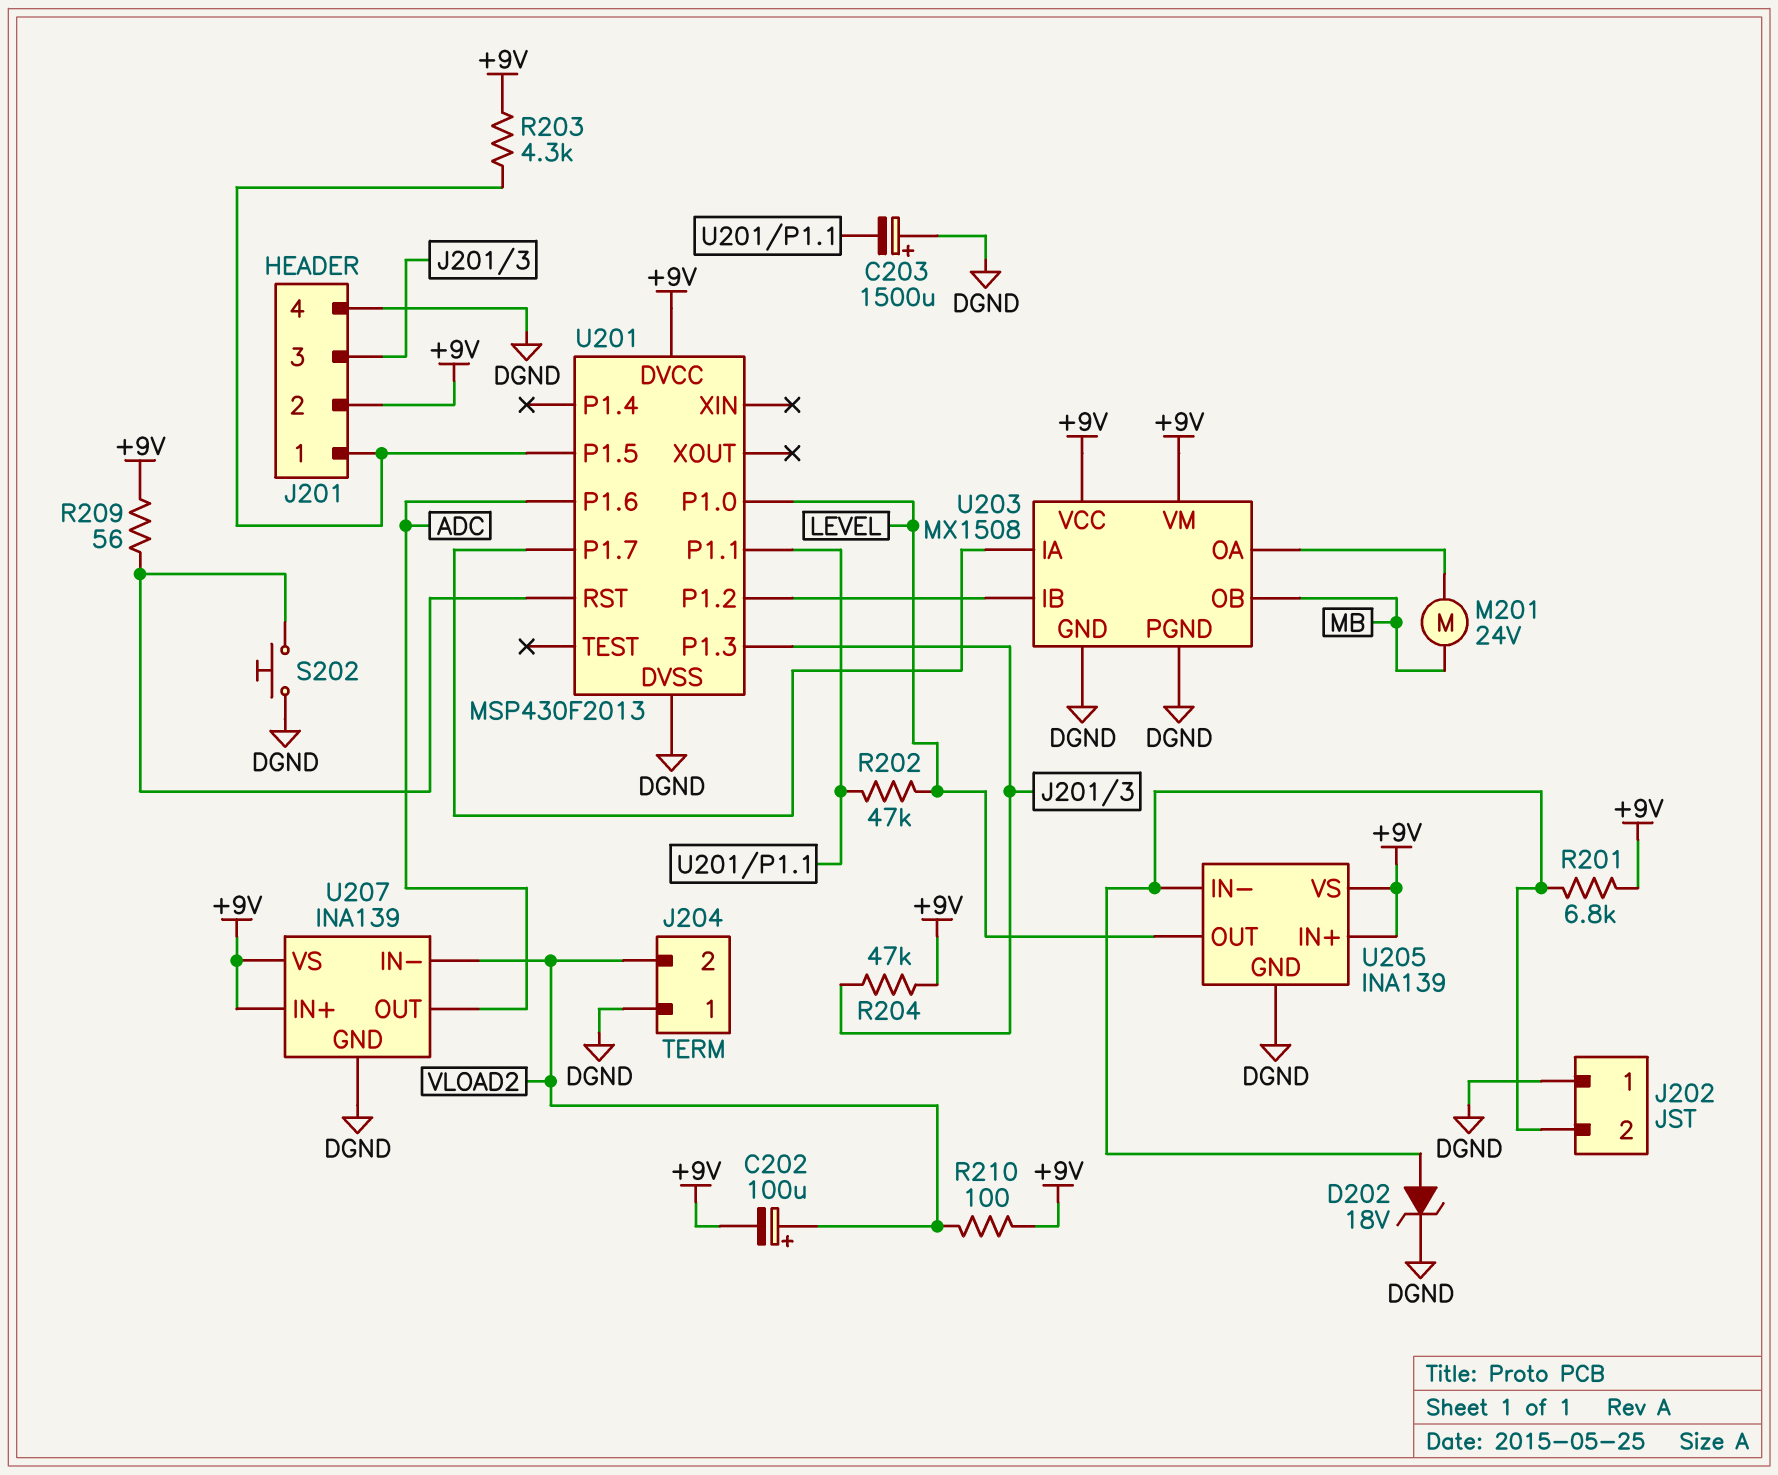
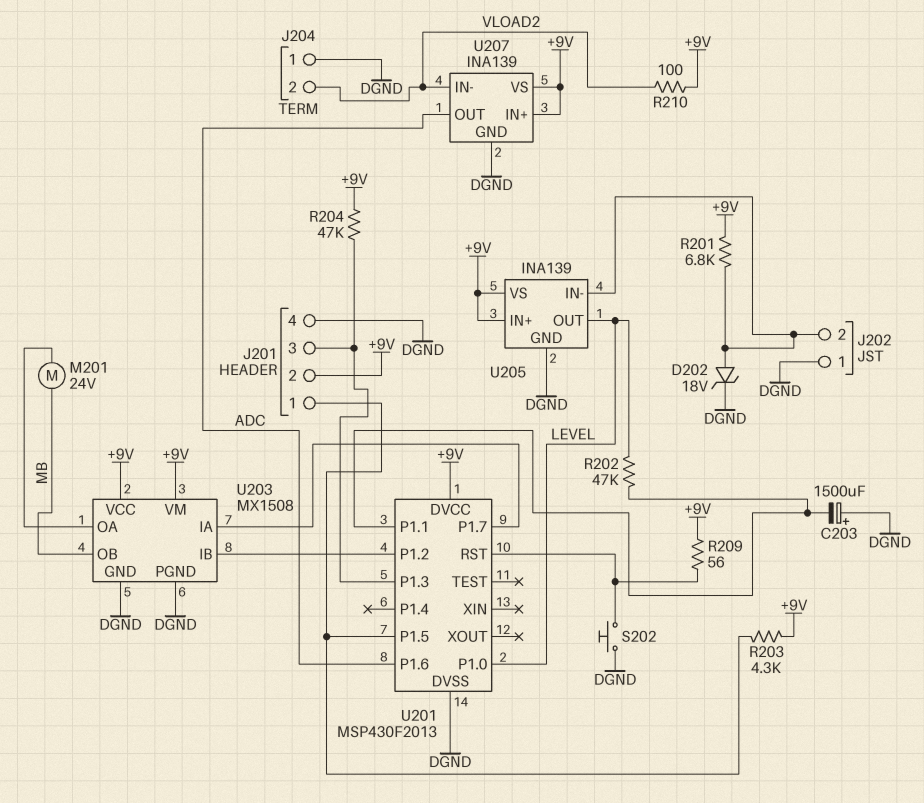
C202: 100uF (plus VLOAD2, minus +9V) -> none

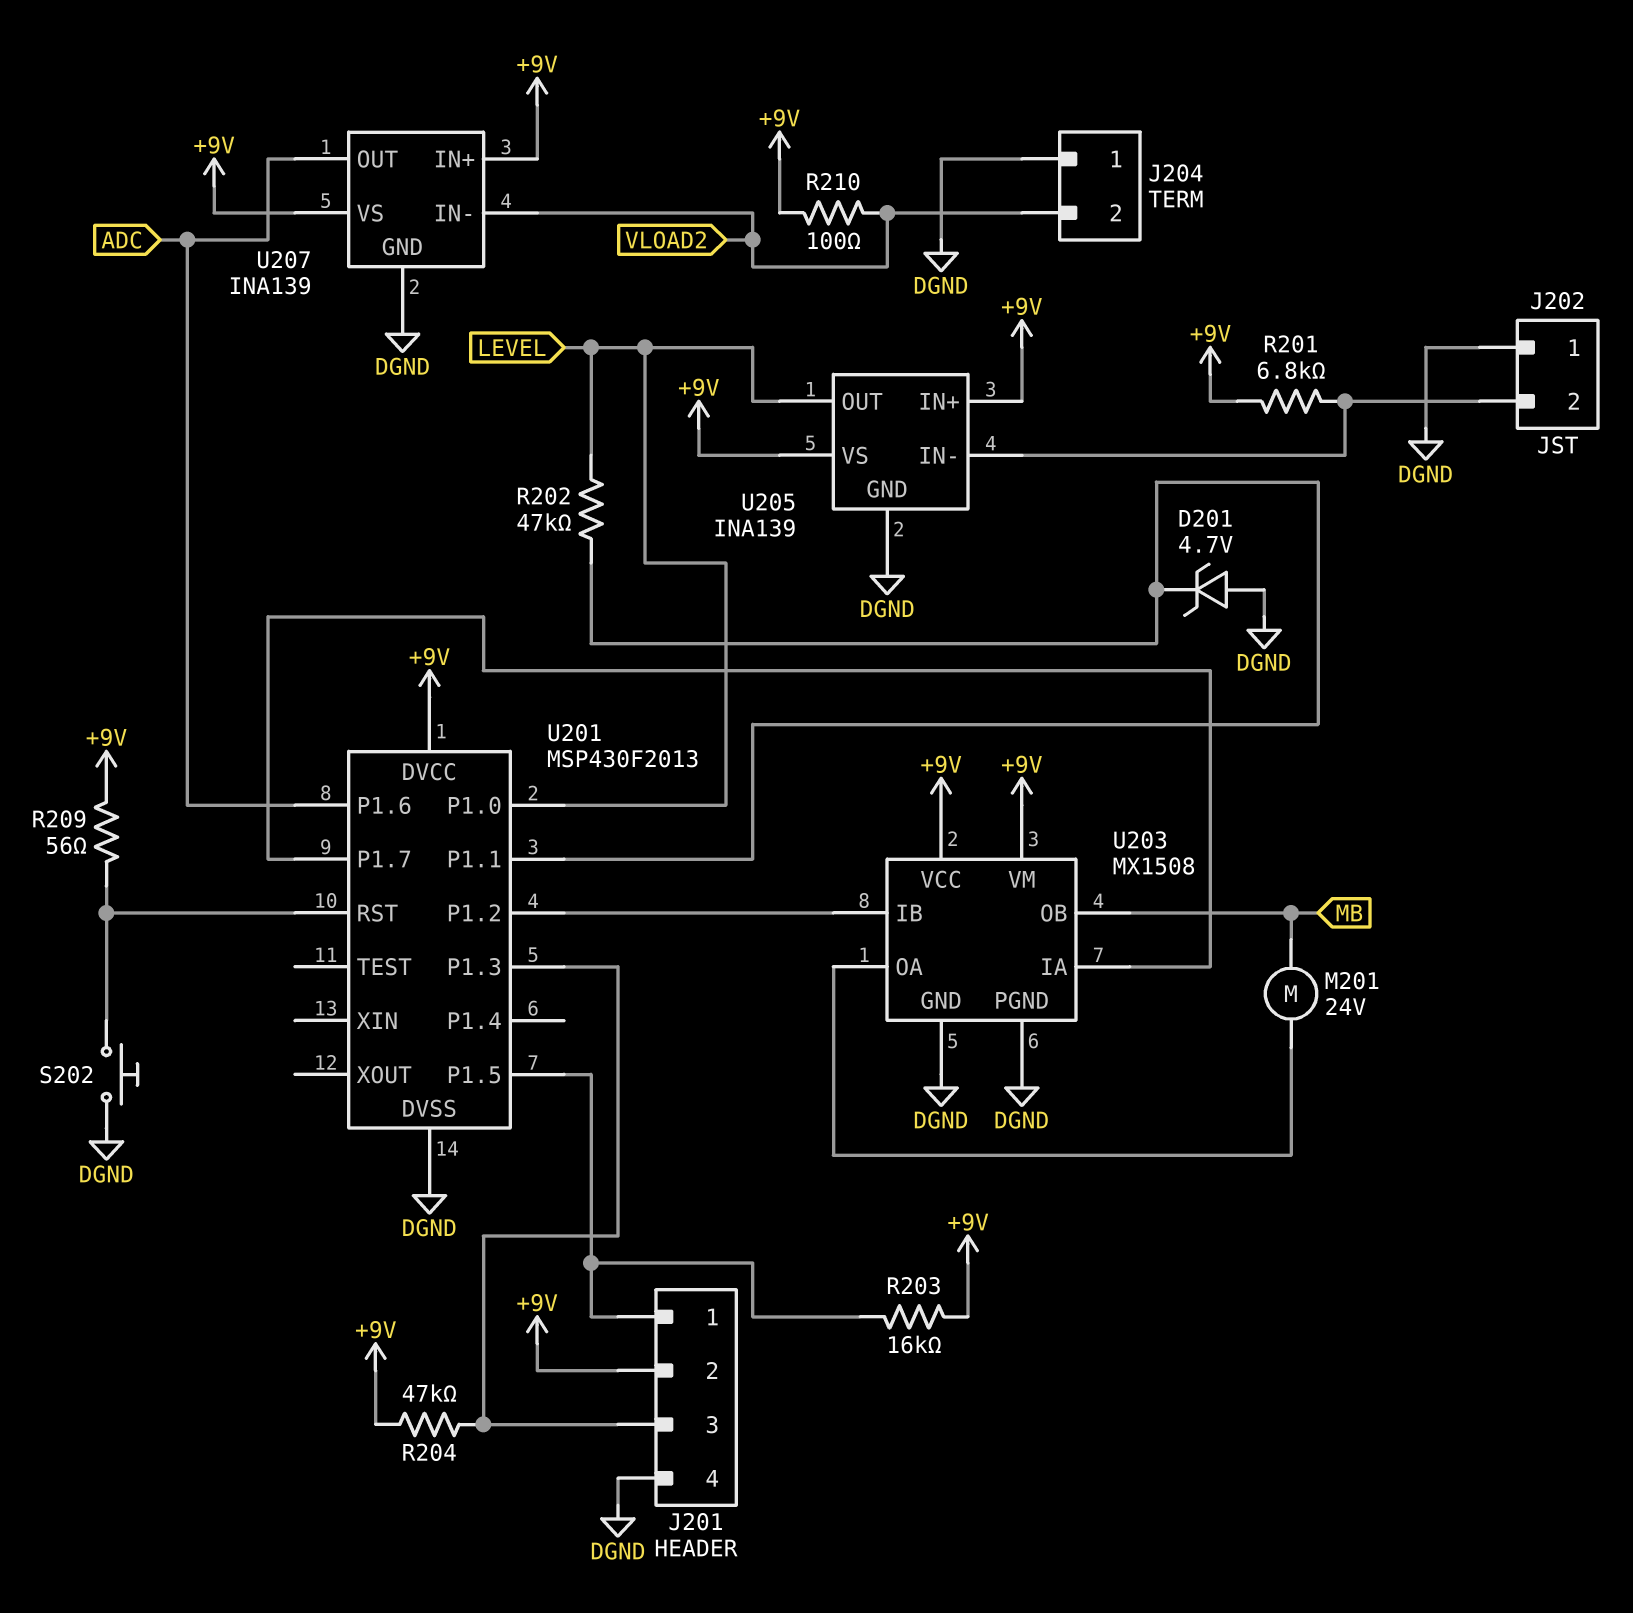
C203: 1500uF (plus DGND, minus U201/P1.1) -> none
D201: none -> zener 4.7V (A DGND, K U201/P1.1)
D202: zener 18V (A J202/2, K DGND) -> none
R203: 4.3k (+9V, J201/1) -> 16k (+9V, J201/1)

